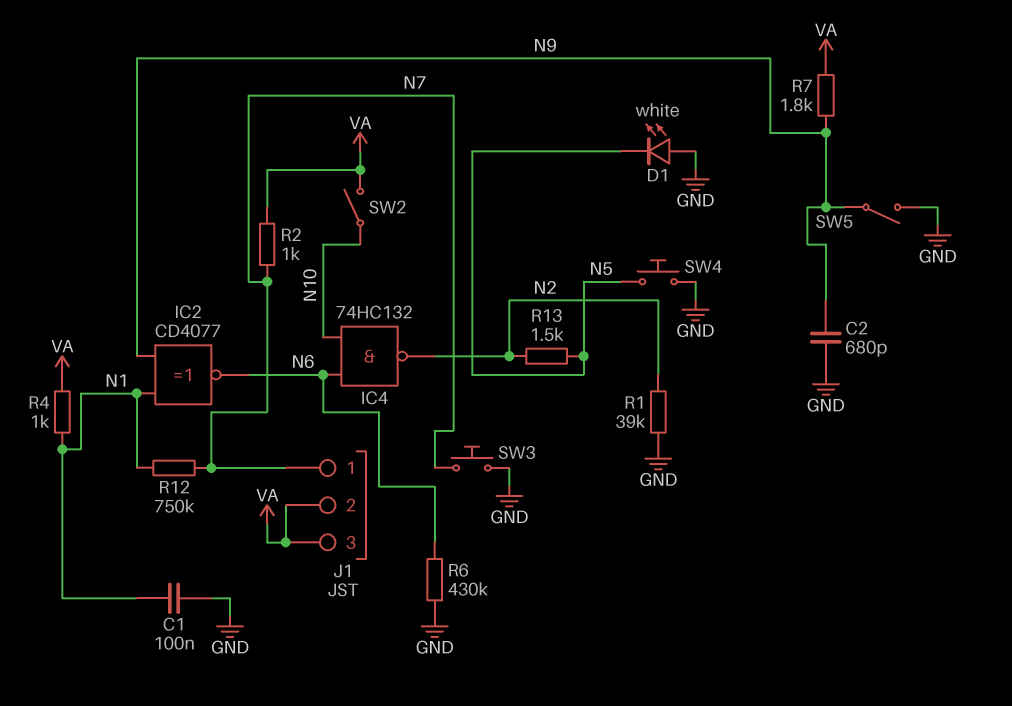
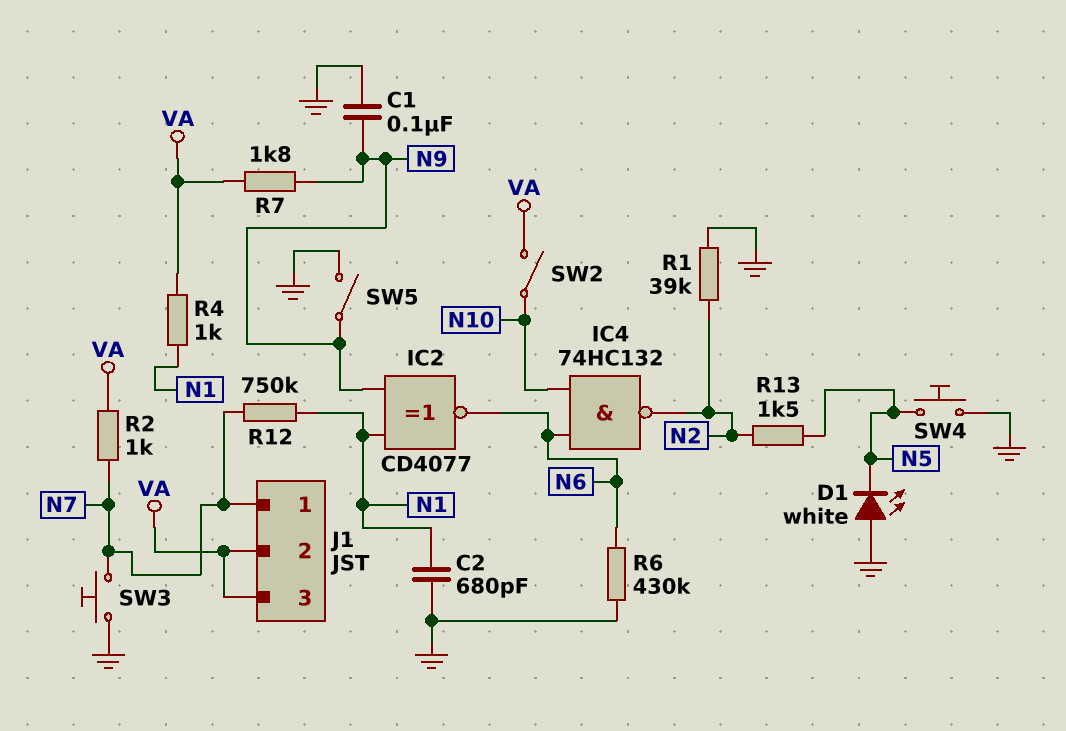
C1: 100nF (GND, N1) -> 100nF (GND, N9)
C2: 680pF (GND, N9) -> 680pF (GND, N1)

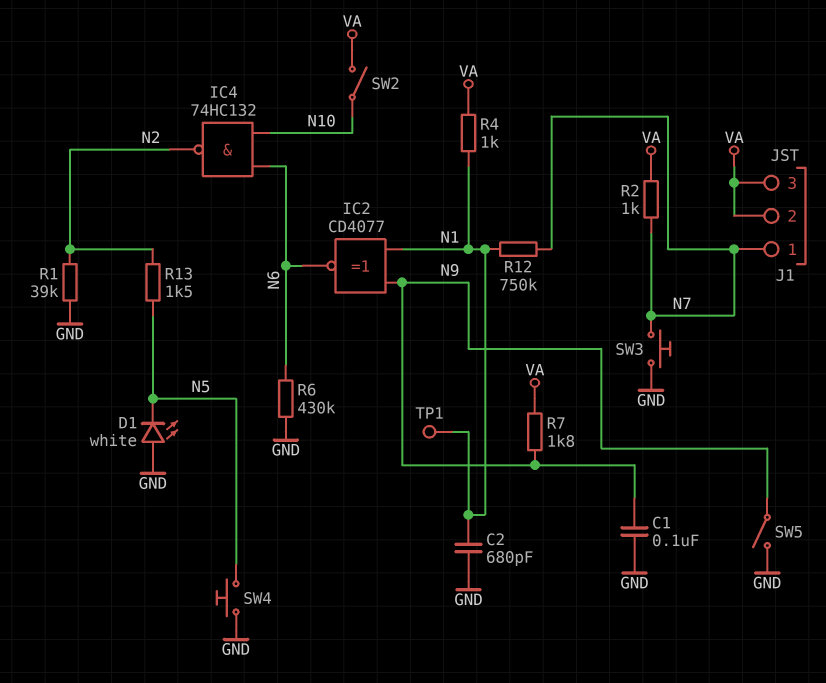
TP1: none -> test point (N1)

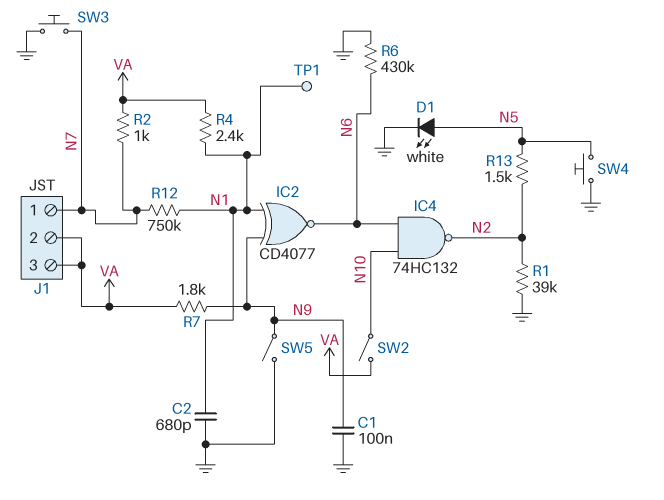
D1: LED white (A GND, K N5) -> LED white (A N5, K GND)
R4: 1k (N1, VA) -> 2.4k (N1, VA)

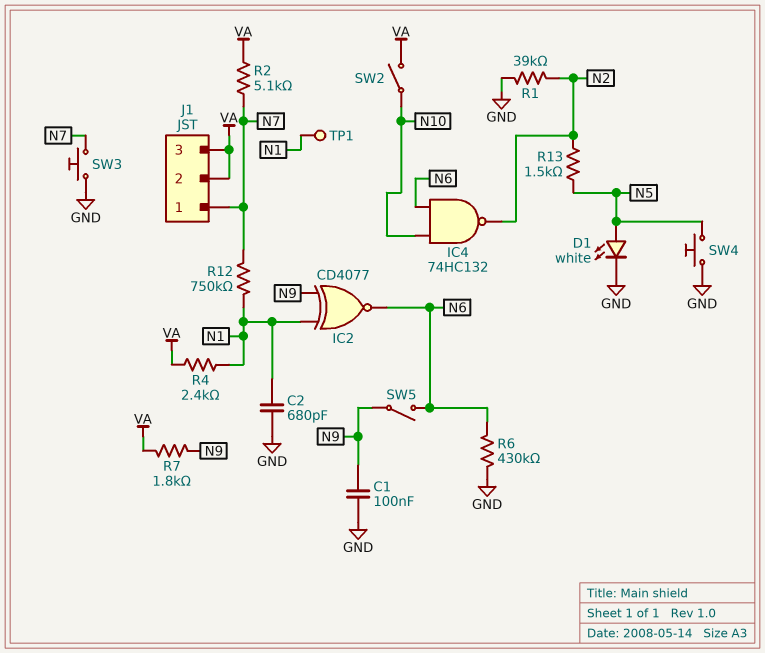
R2: 1k (N7, VA) -> 5.1k (N7, VA)
SW5: switch (GND, N9) -> switch (N6, N9)

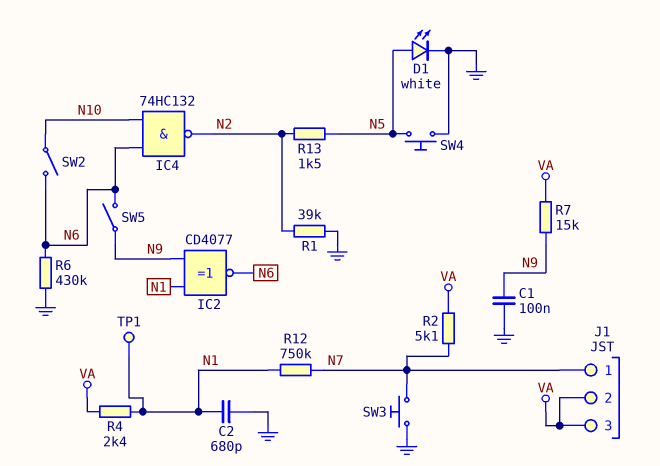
R7: 1.8k (N9, VA) -> 15k (N9, VA)
SW2: switch (N10, VA) -> switch (N6, N10)

